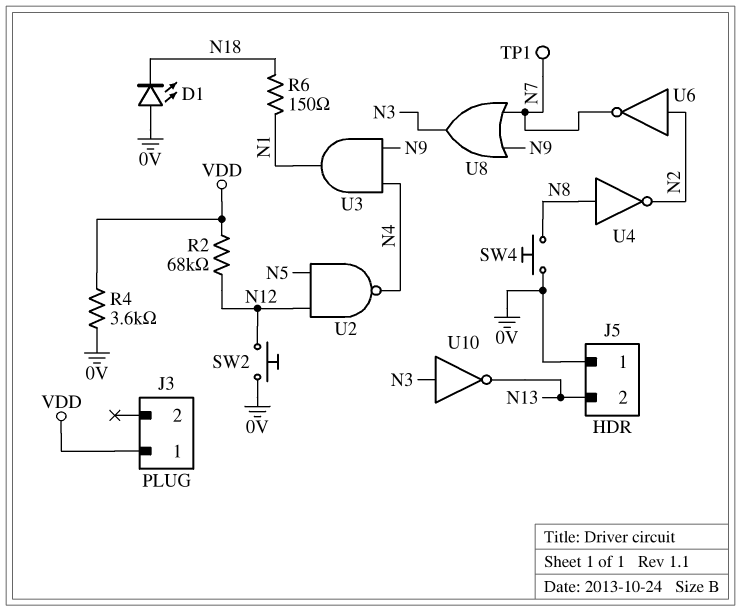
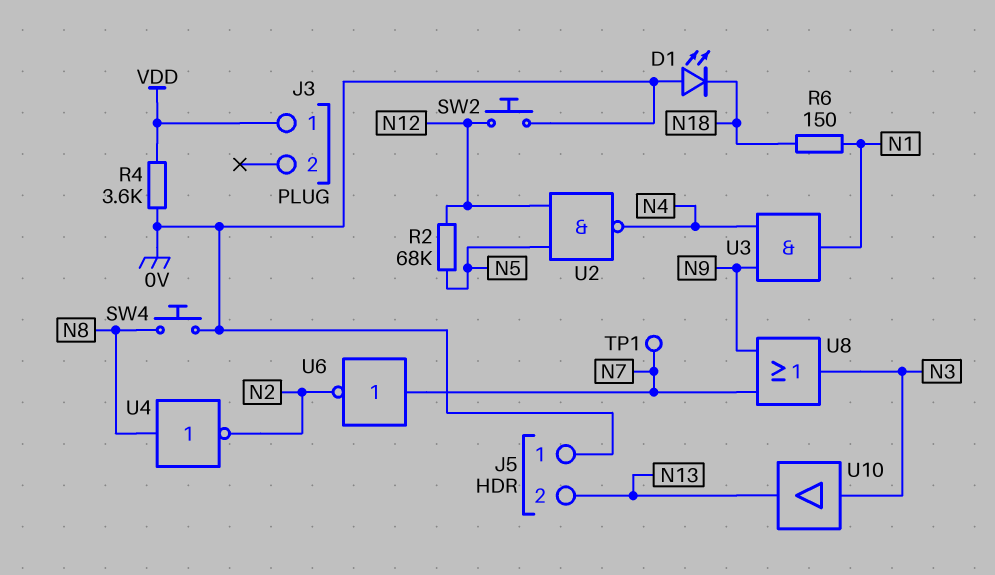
R2: 68k (N12, VDD) -> 68k (N5, N12)
U6: NOT (in N2, out N7) -> NOT (in N7, out N2)
U10: NOT (in N3, out N13) -> buffer (in N3, out N13)

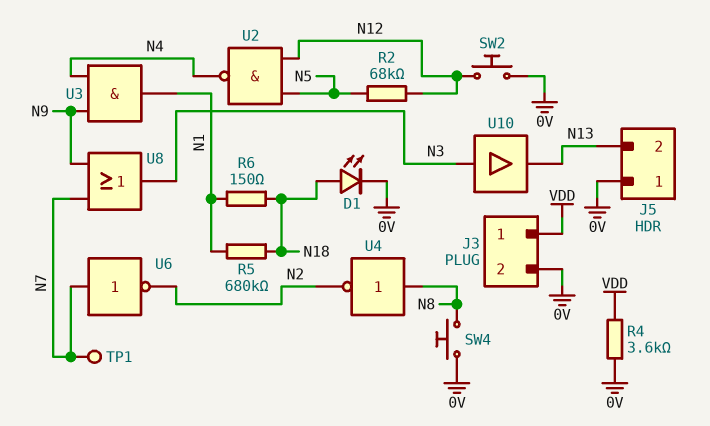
D1: LED (A 0V, K N18) -> LED (A N18, K 0V)
J3 pin 2: none -> 0V
R5: none -> 680k (N1, N18)

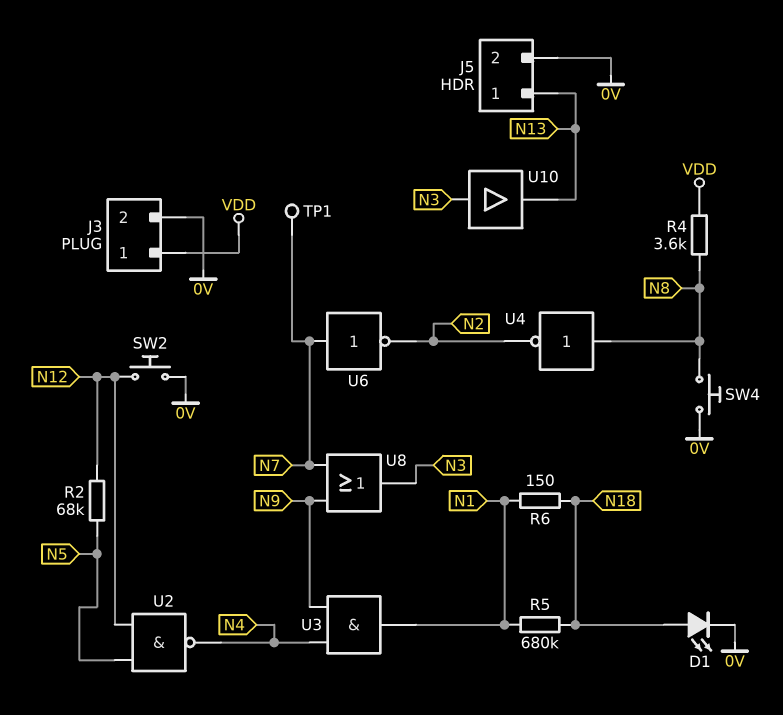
J5 pin 1: 0V -> N13
J5 pin 2: N13 -> 0V
R4: 3.6k (0V, VDD) -> 3.6k (N8, VDD)

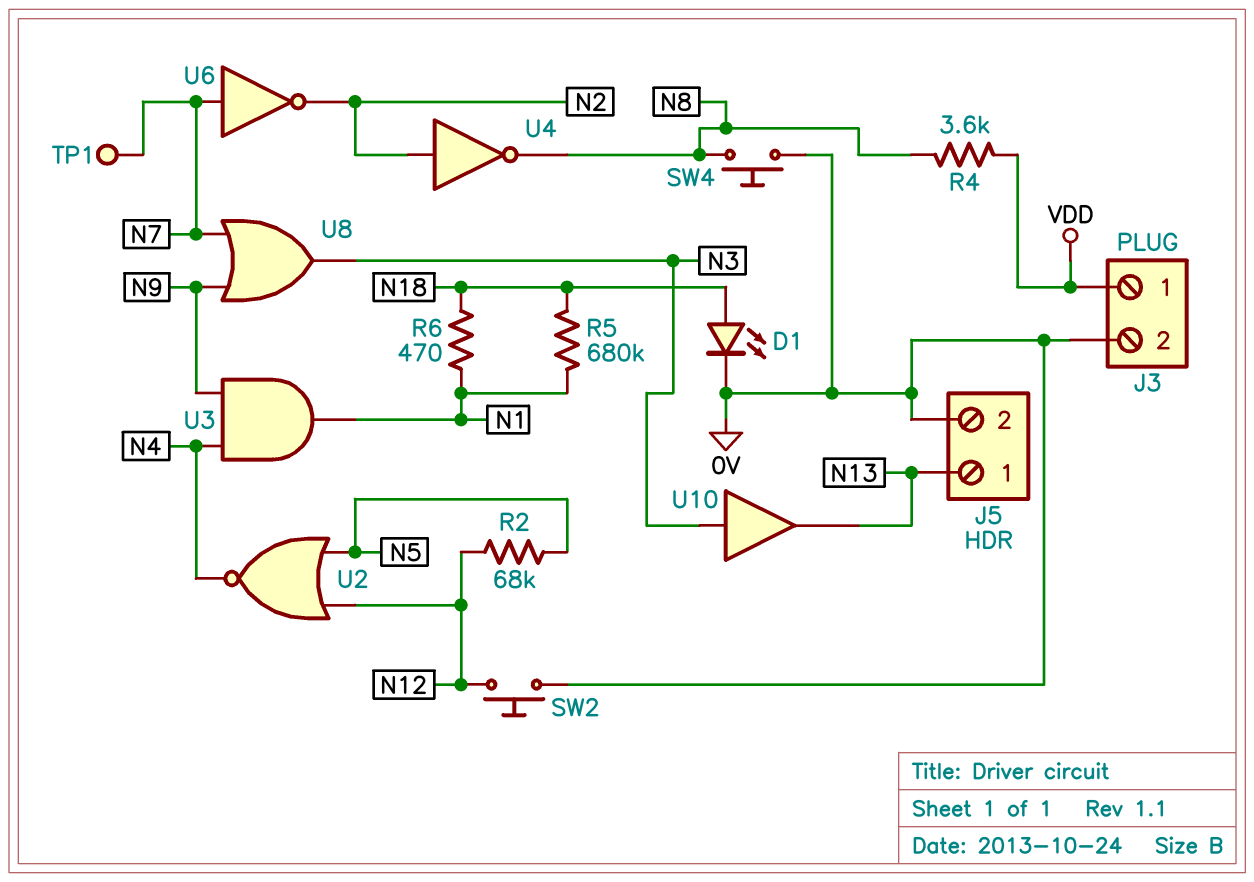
R6: 150 (N1, N18) -> 470 (N1, N18)
U2: NAND (in N5, in N12, out N4) -> NOR (in N5, in N12, out N4)
U4: NOT (in N8, out N2) -> NOT (in N2, out N8)

